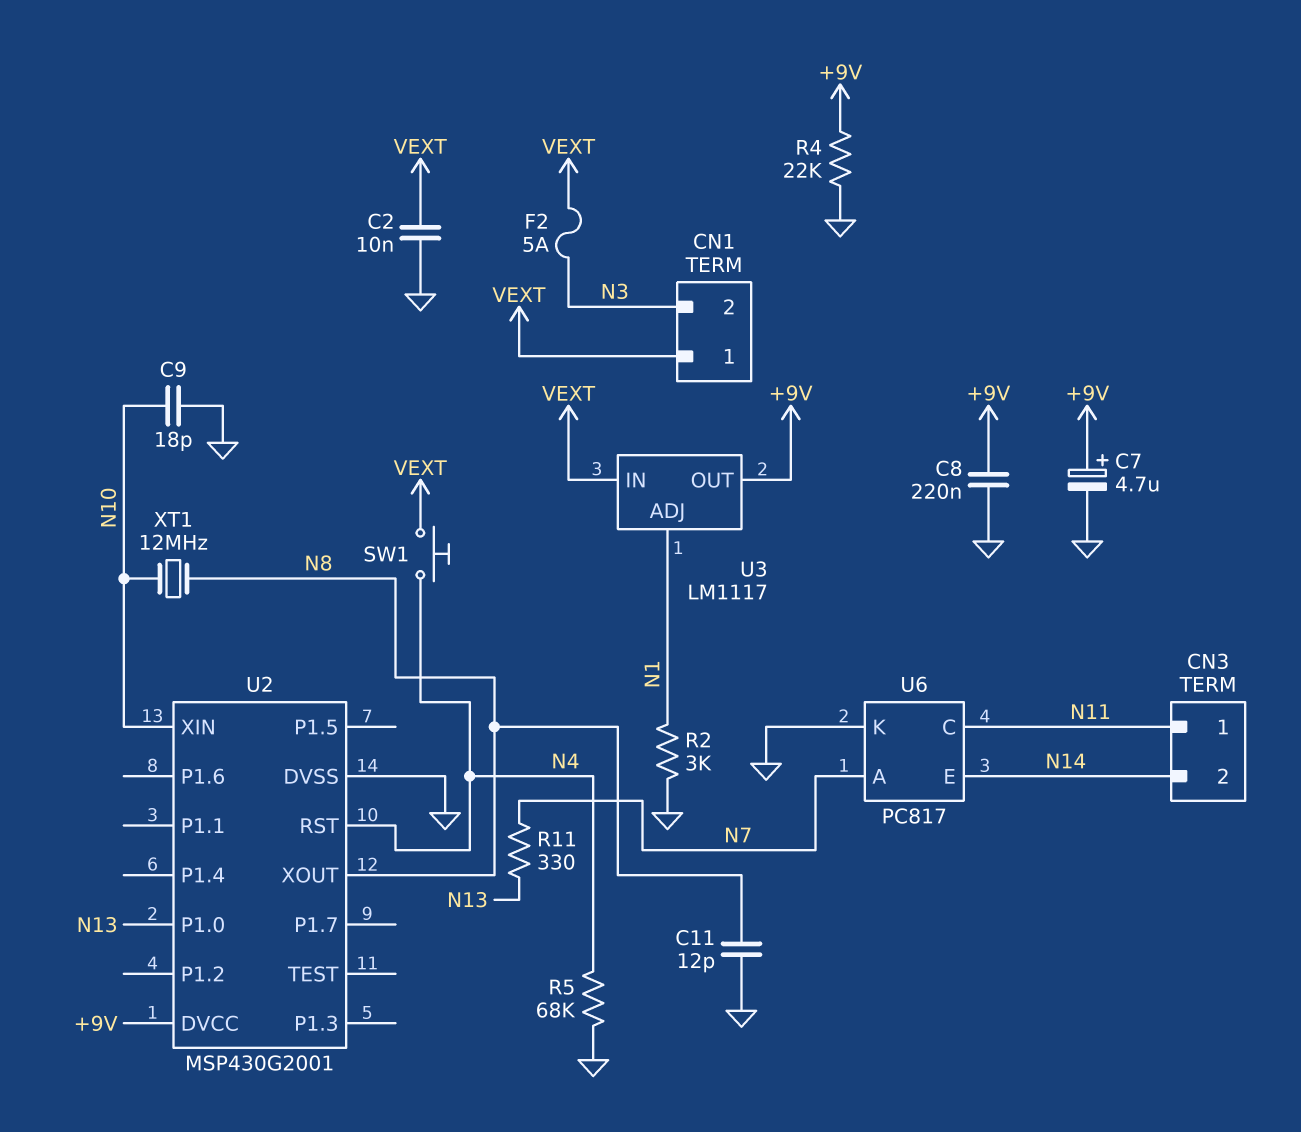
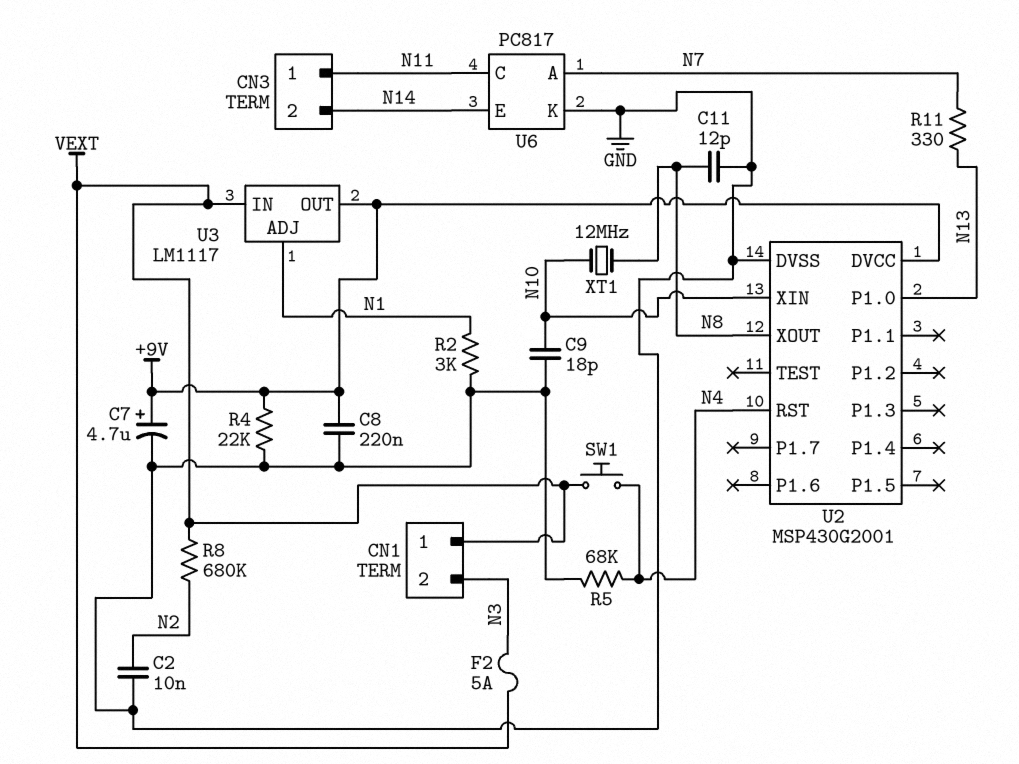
C2: 10nF (GND, VEXT) -> 10nF (GND, N2)
R8: none -> 680k (N2, VEXT)

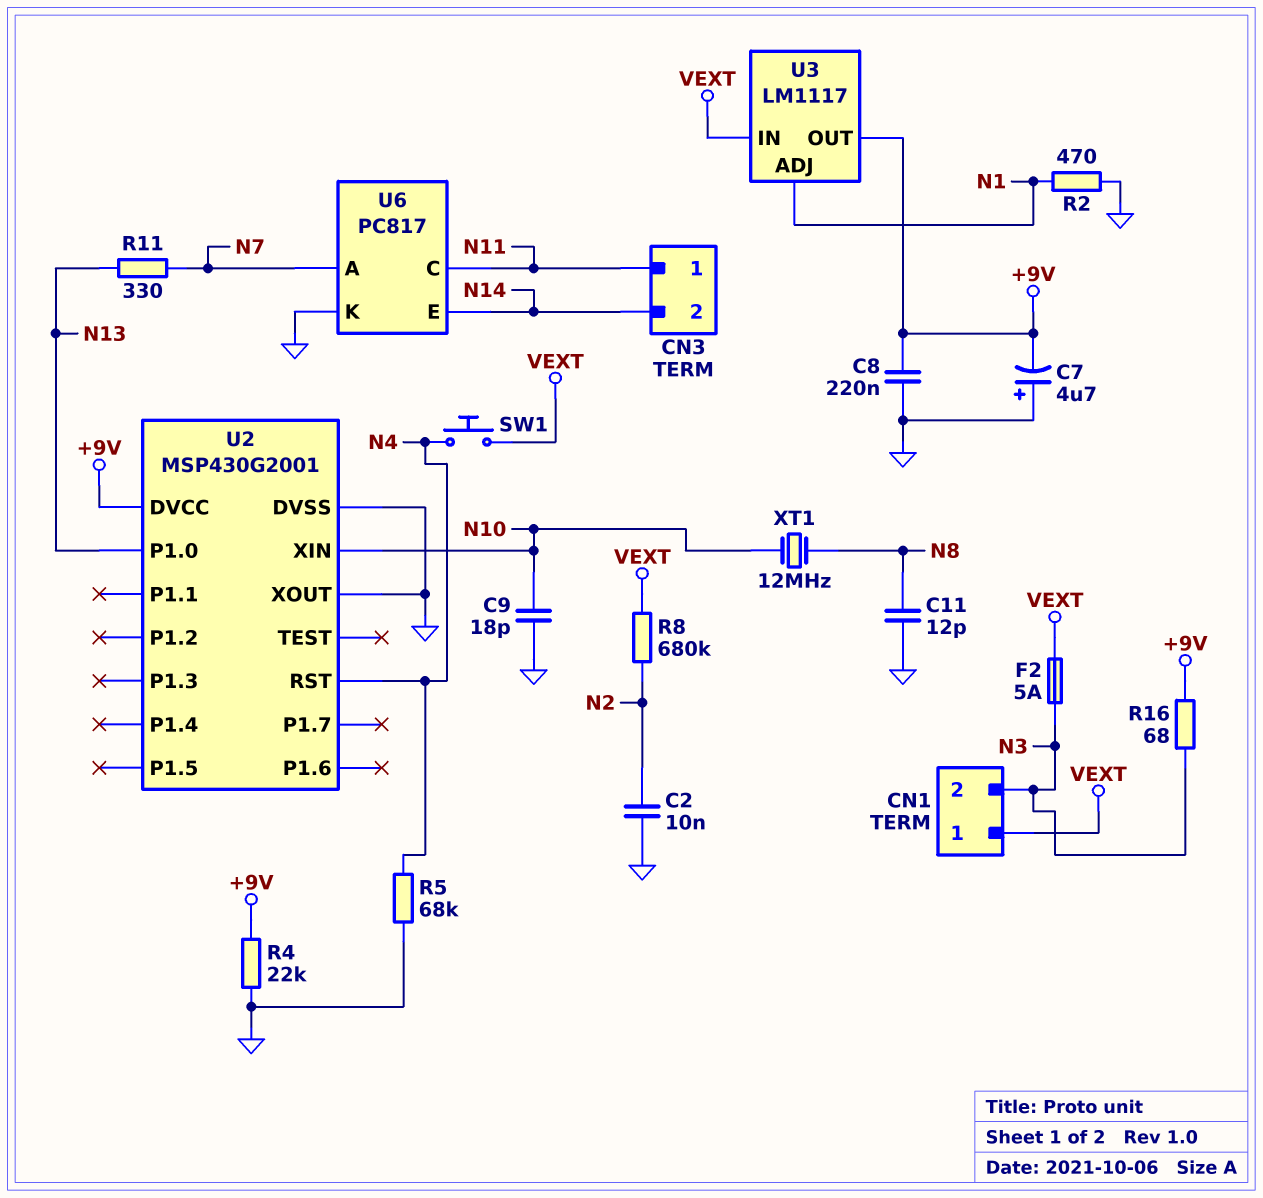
C7: 4.7uF (plus +9V, minus GND) -> 4.7uF (plus GND, minus +9V)
R2: 3k (GND, N1) -> 470 (GND, N1)
R16: none -> 68 (+9V, N3)
U2 pin XOUT: N8 -> GND

